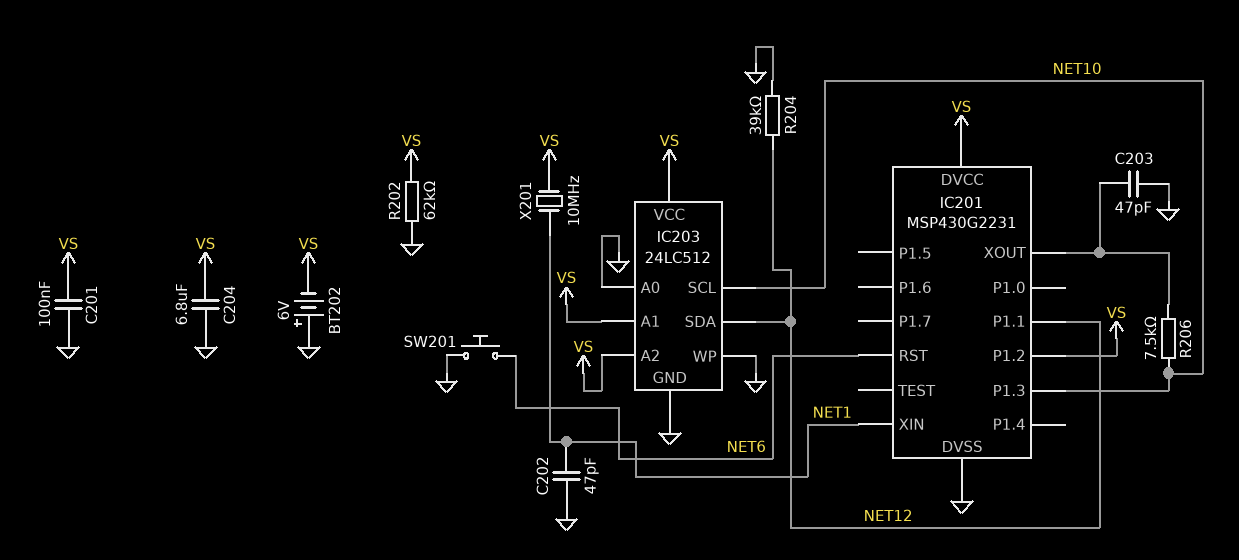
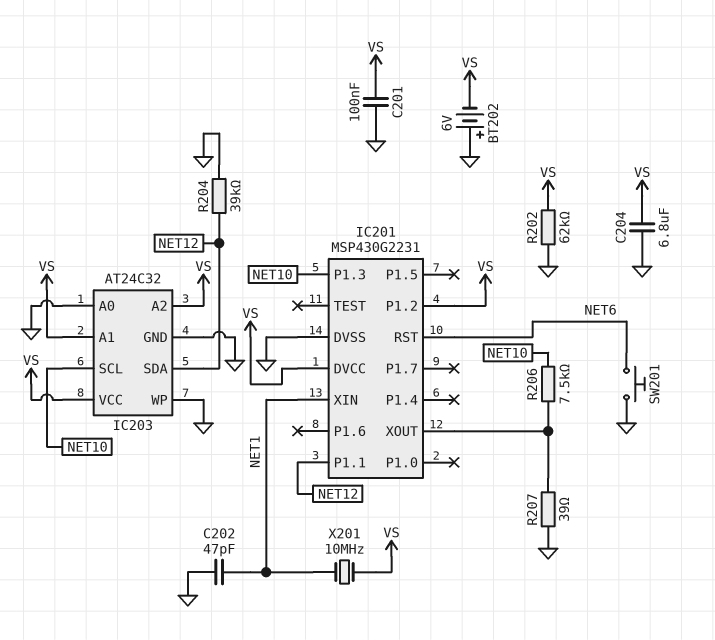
C203: 47pF (GND, IC201/XOUT) -> none
IC203: 24LC512 -> AT24C32
R207: none -> 39 (GND, IC201/XOUT)

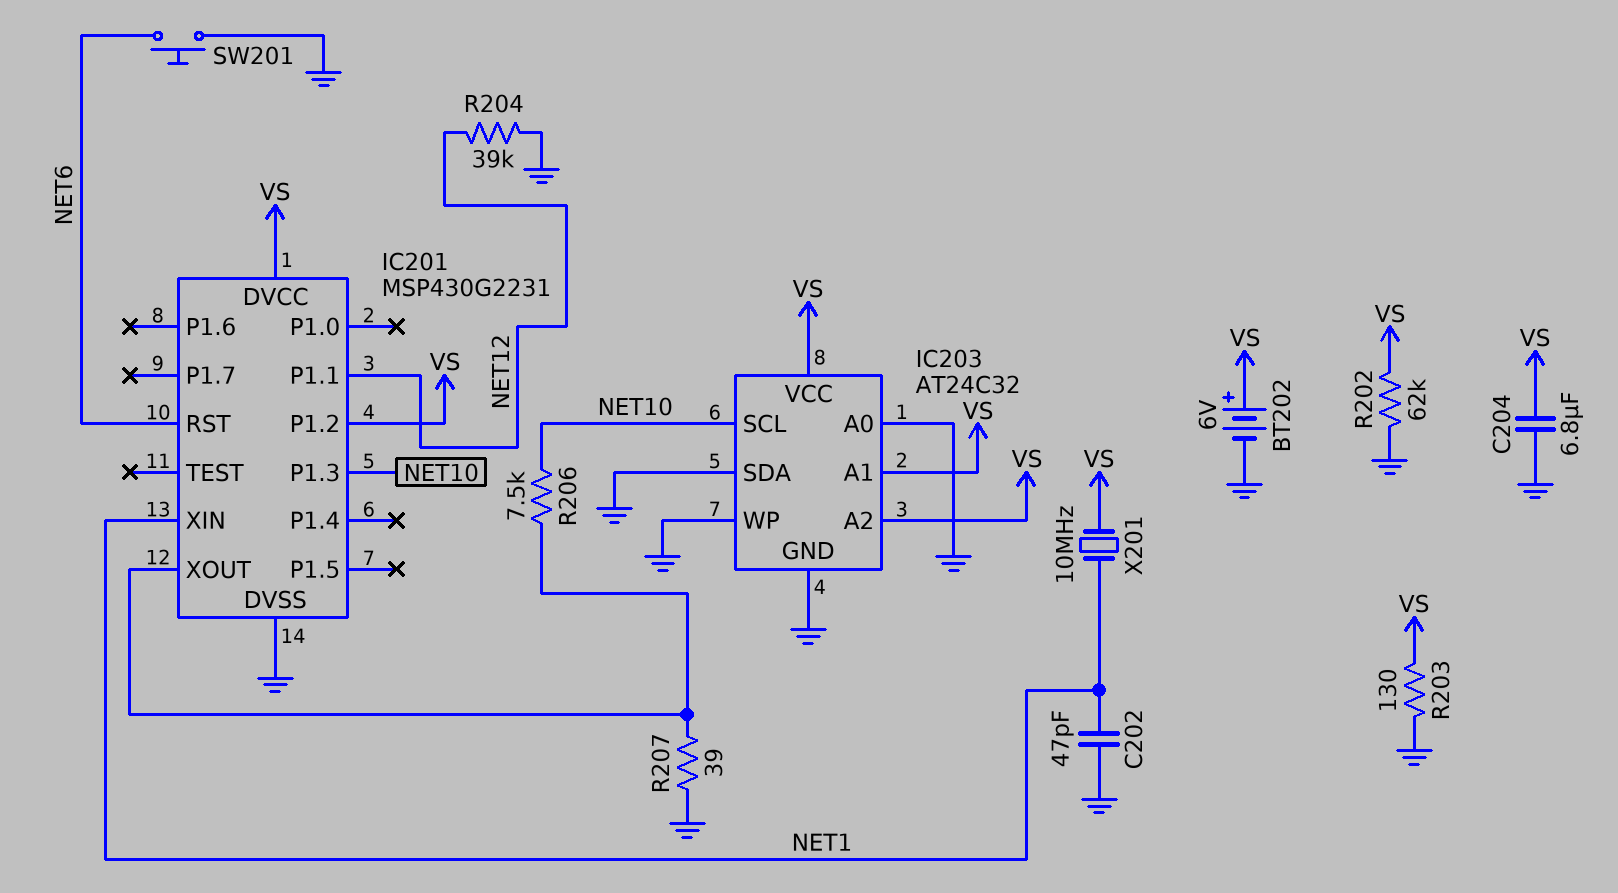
BT202: 6V (plus GND, minus VS) -> 6V (plus VS, minus GND)
C201: 100nF (GND, VS) -> none
IC203 pin SDA: NET12 -> GND
R203: none -> 130 (GND, VS)

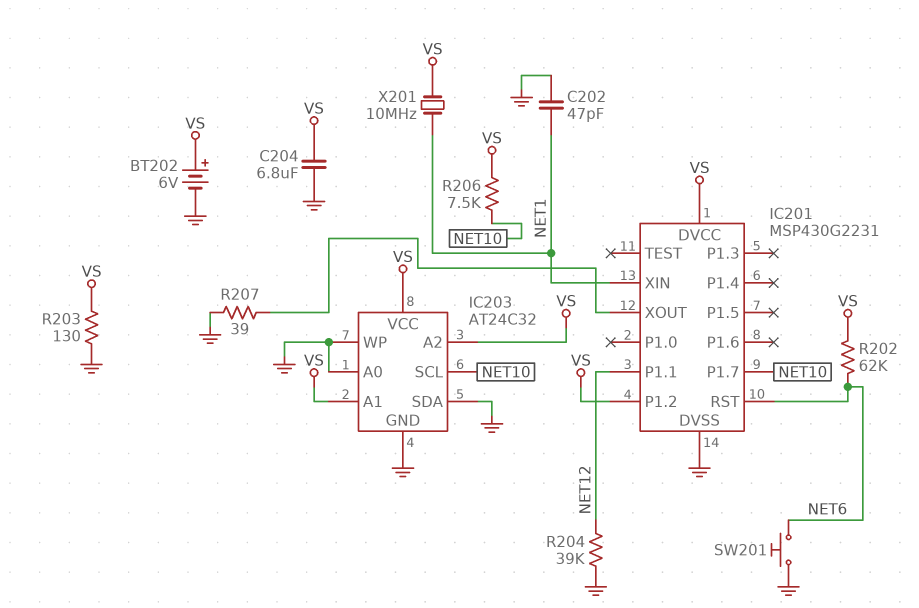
IC201 pin P1.3: NET10 -> none
IC201 pin P1.7: none -> NET10
R202: 62k (GND, VS) -> 62k (NET6, VS)
R206: 7.5k (IC201/XOUT, NET10) -> 7.5k (NET10, VS)

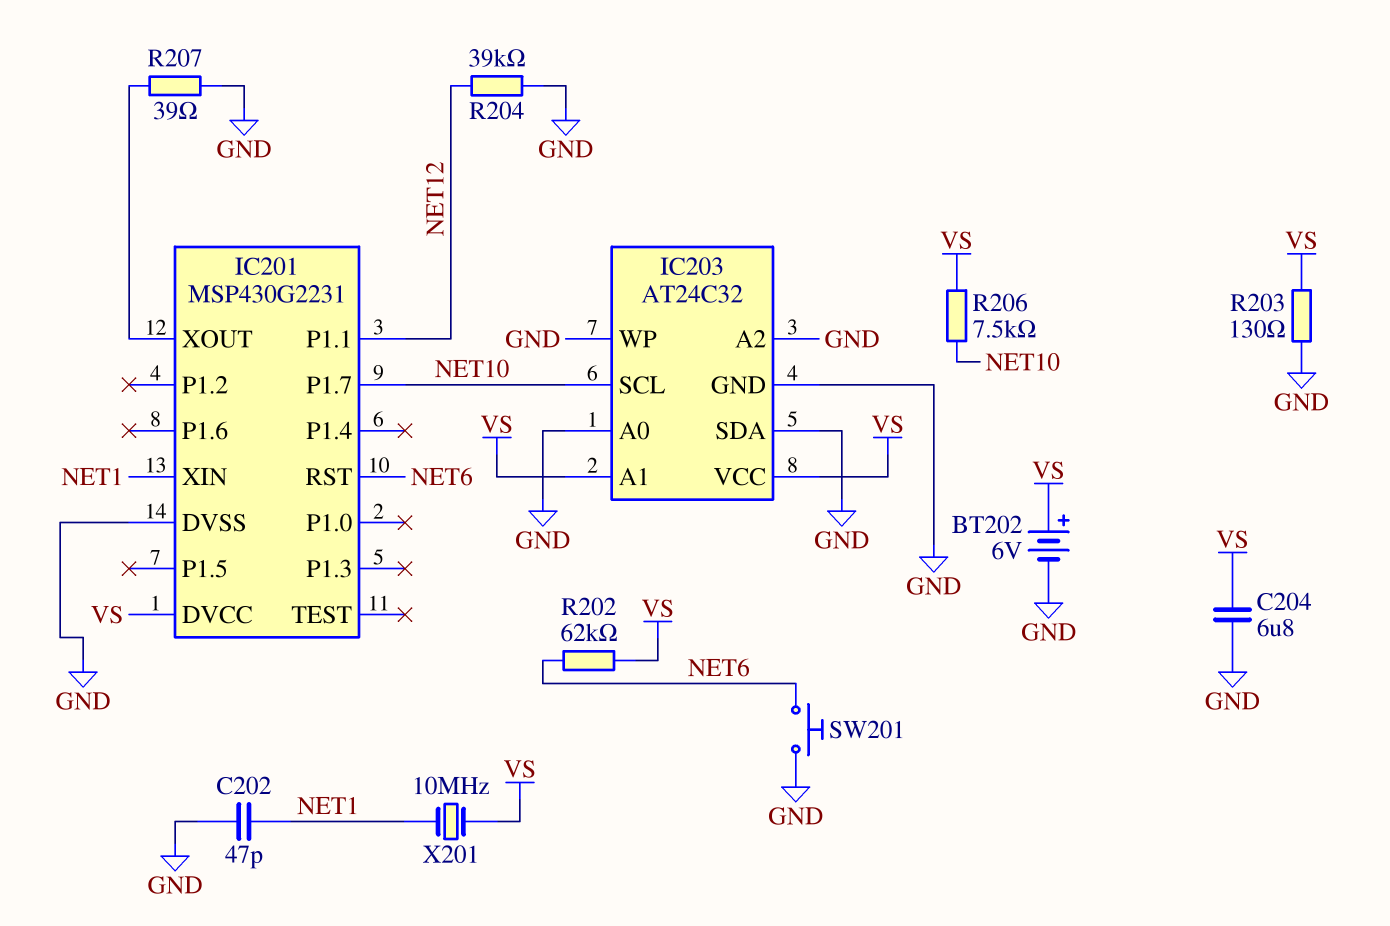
IC201 pin P1.2: VS -> none
IC203 pin A2: VS -> GND

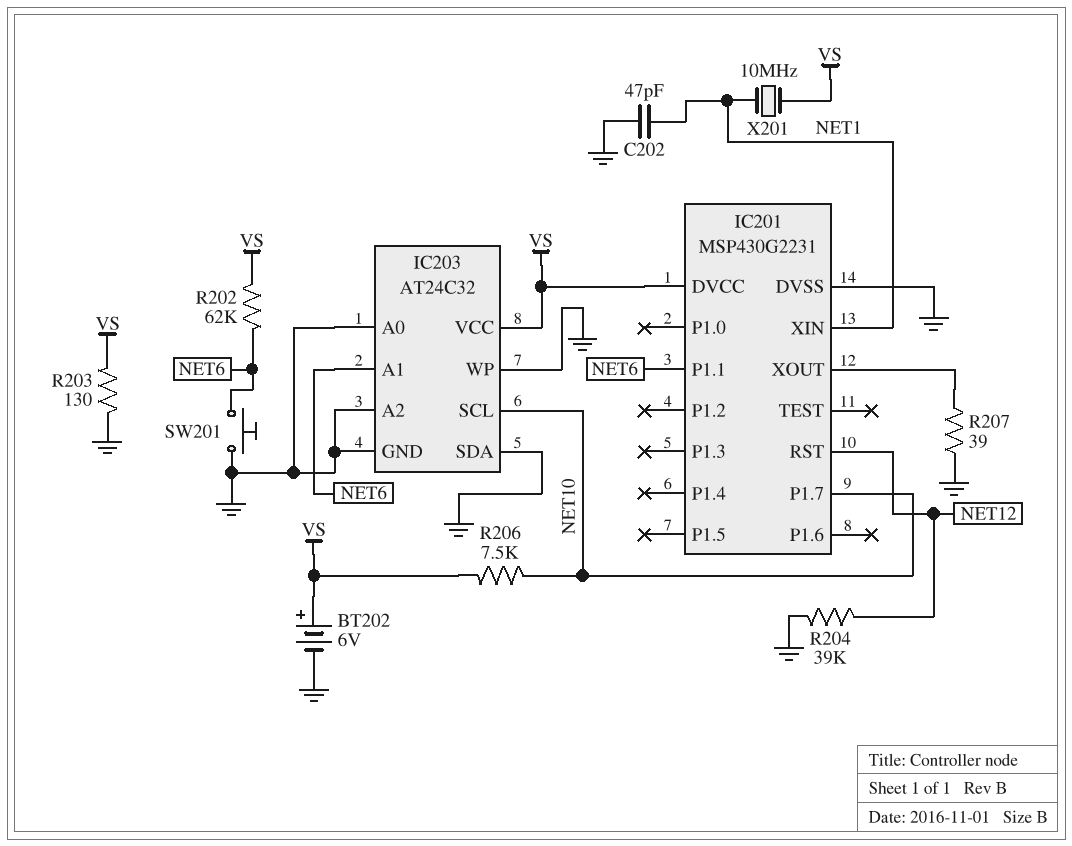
C204: 6.8uF (GND, VS) -> none
IC201 pin P1.1: NET12 -> NET6
IC201 pin RST: NET6 -> NET12
IC203 pin A1: VS -> NET6

